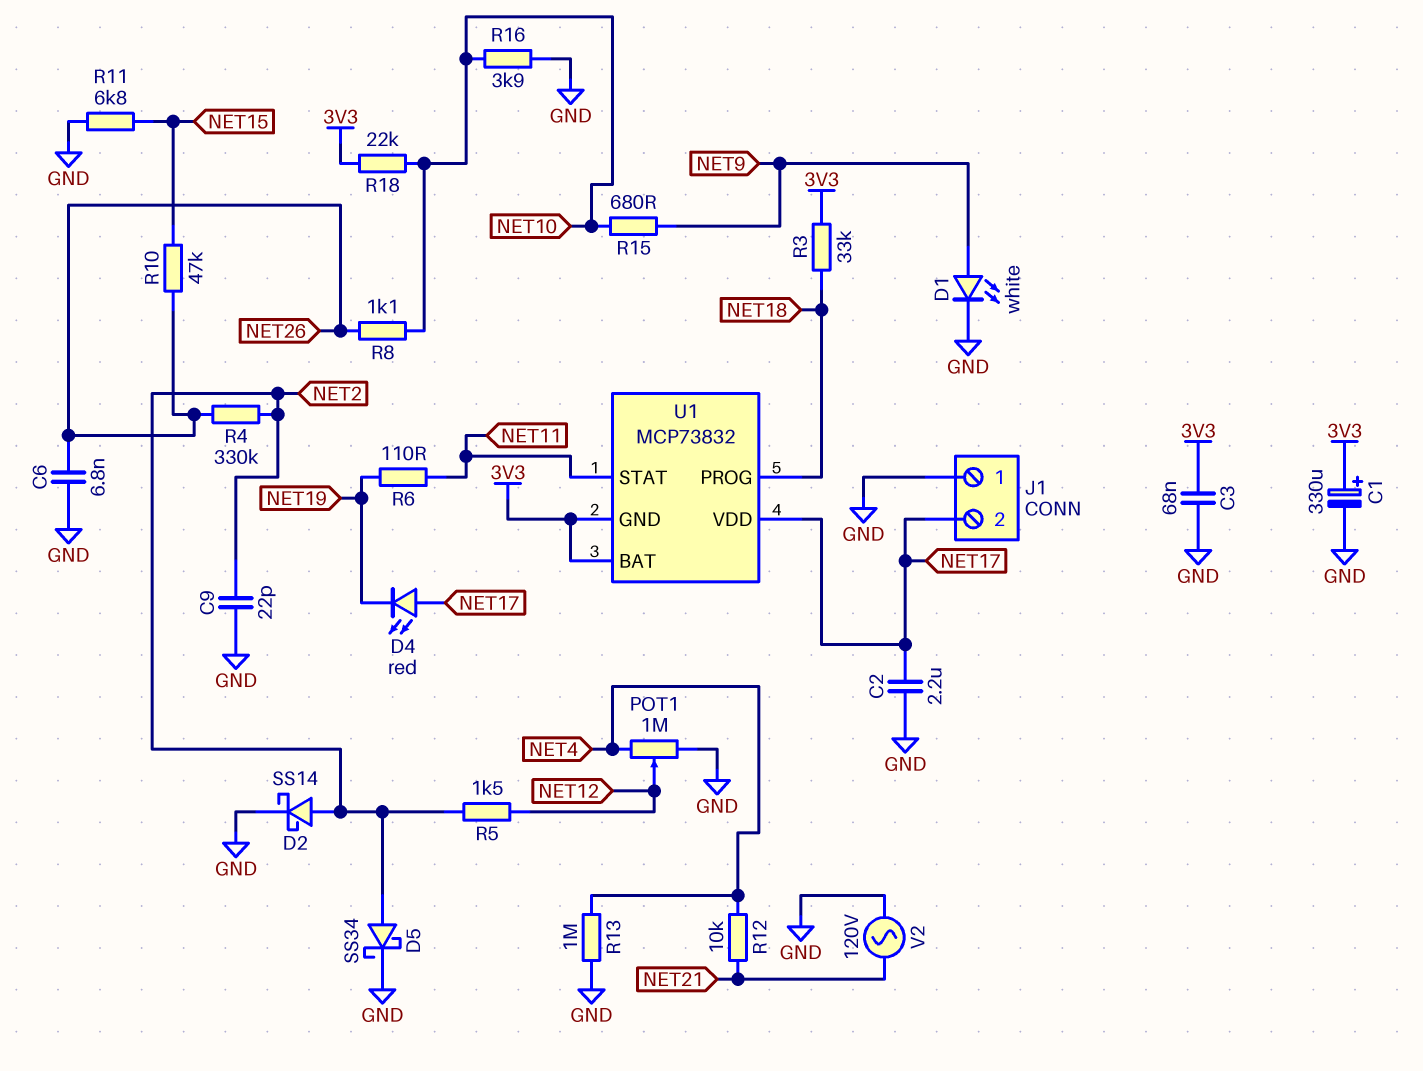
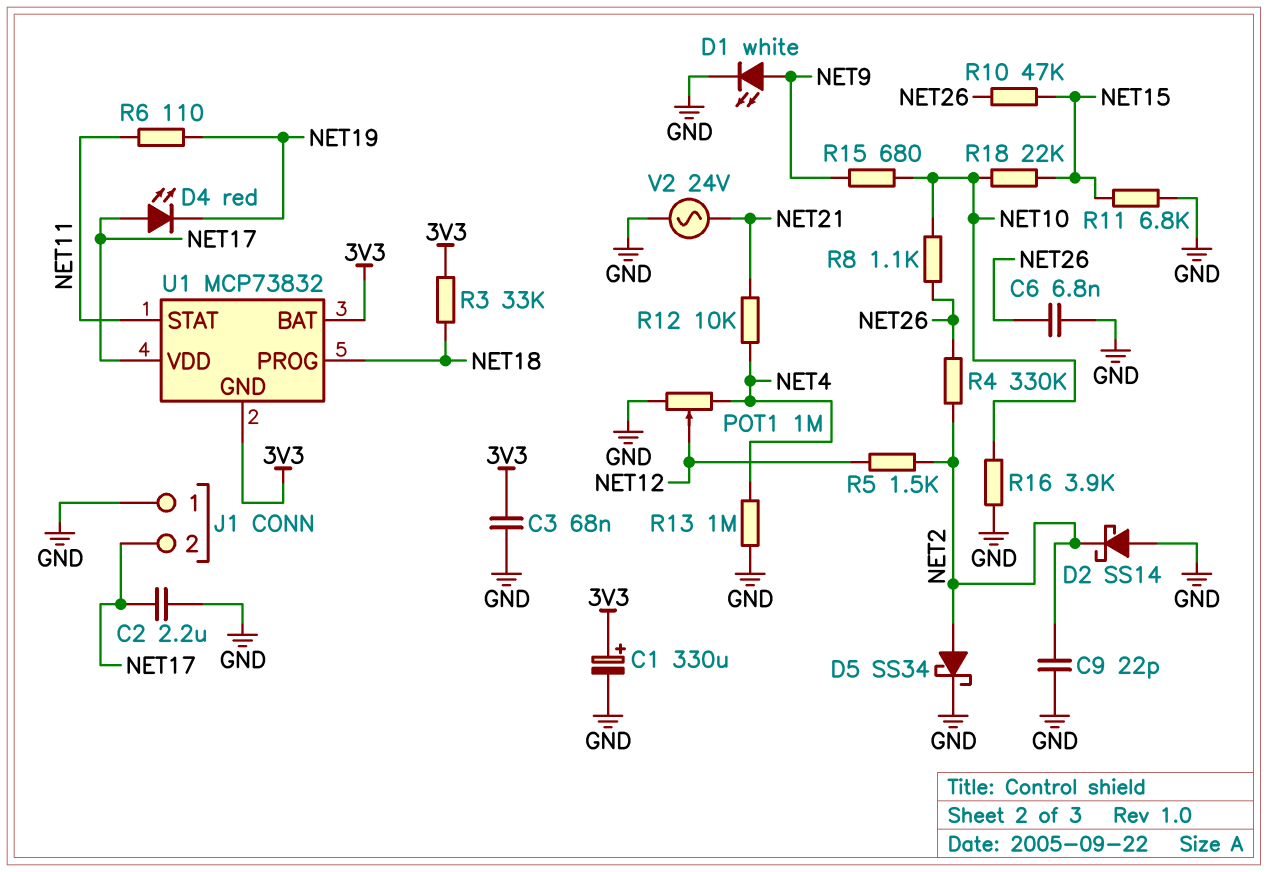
D2: schottky SS14 (A NET2, K GND) -> schottky SS14 (A GND, K NET2)
R18: 22k (3V3, NET10) -> 22k (NET10, NET15)
V2: AC 120V (GND, NET21) -> AC 24V (GND, NET21)

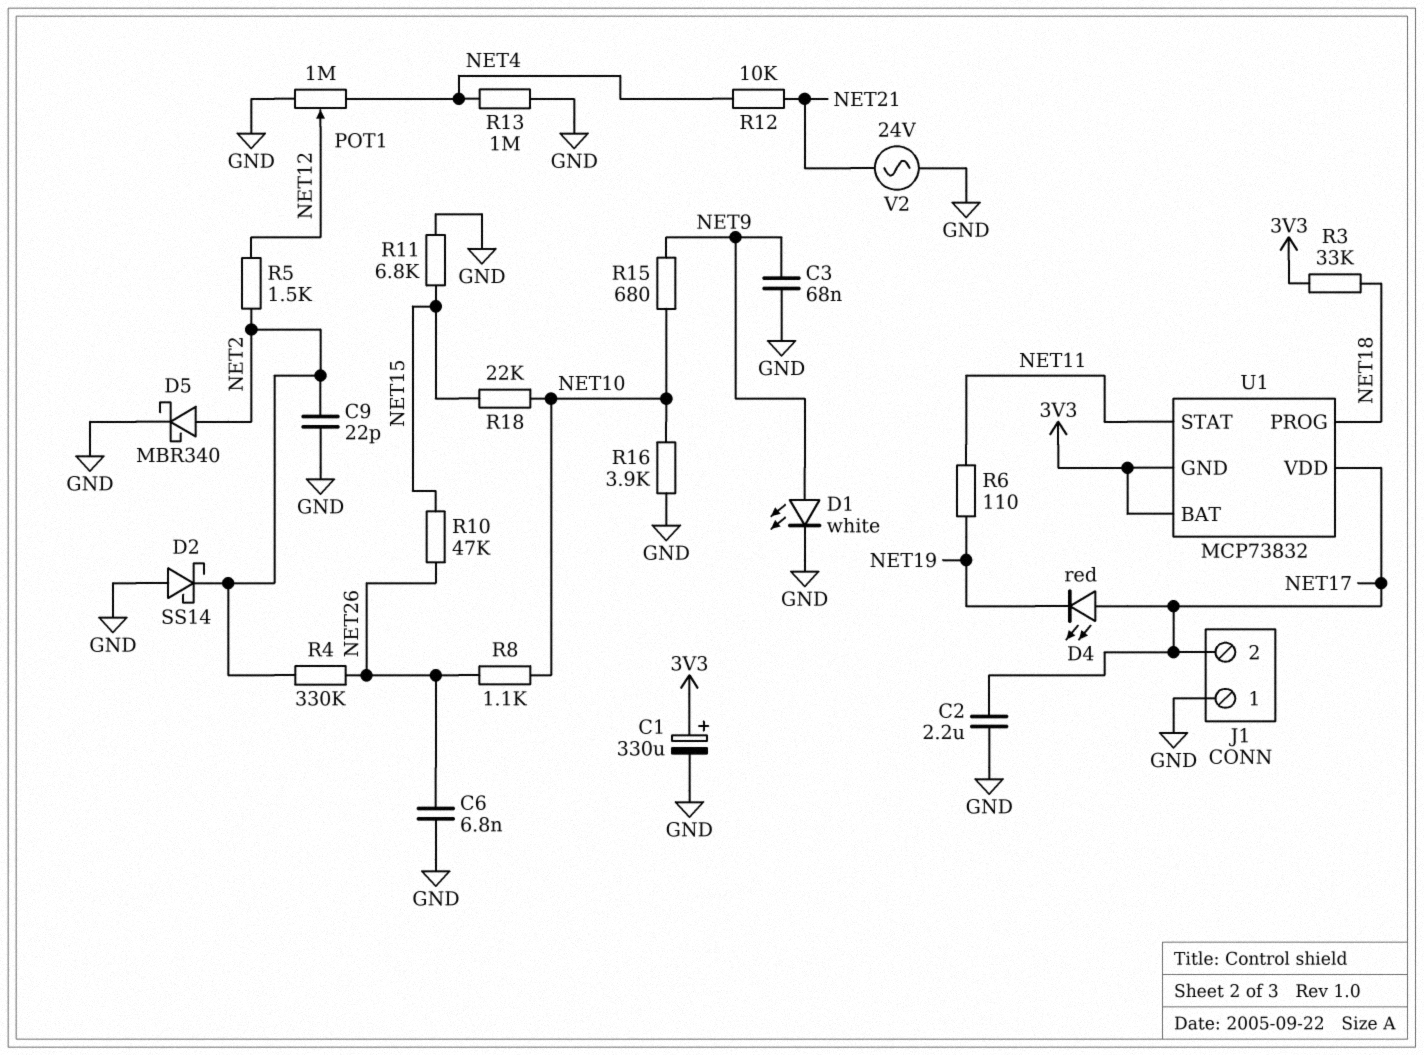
C3: 68nF (3V3, GND) -> 68nF (GND, NET9)
D5: schottky SS34 (A NET2, K GND) -> schottky MBR340 (A NET2, K GND)

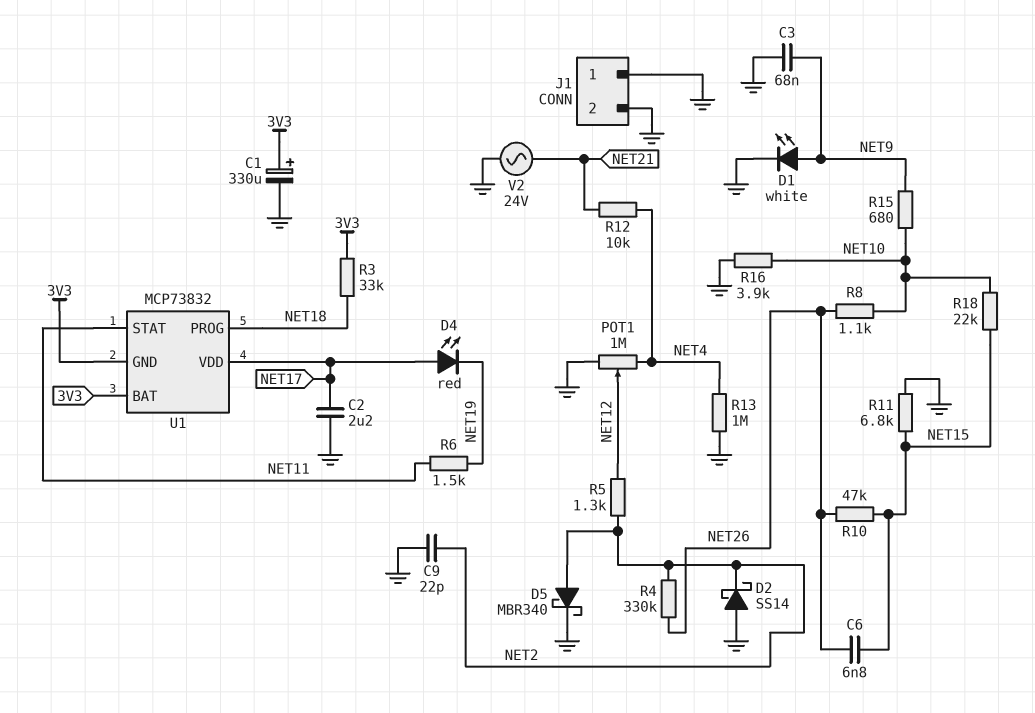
C6: 6.8nF (GND, NET26) -> 6.8nF (NET15, NET26)
J1 pin 2: NET17 -> GND
R5: 1.5k (NET2, NET12) -> 1.3k (NET2, NET12)
R6: 110 (NET11, NET19) -> 1.5k (NET11, NET19)

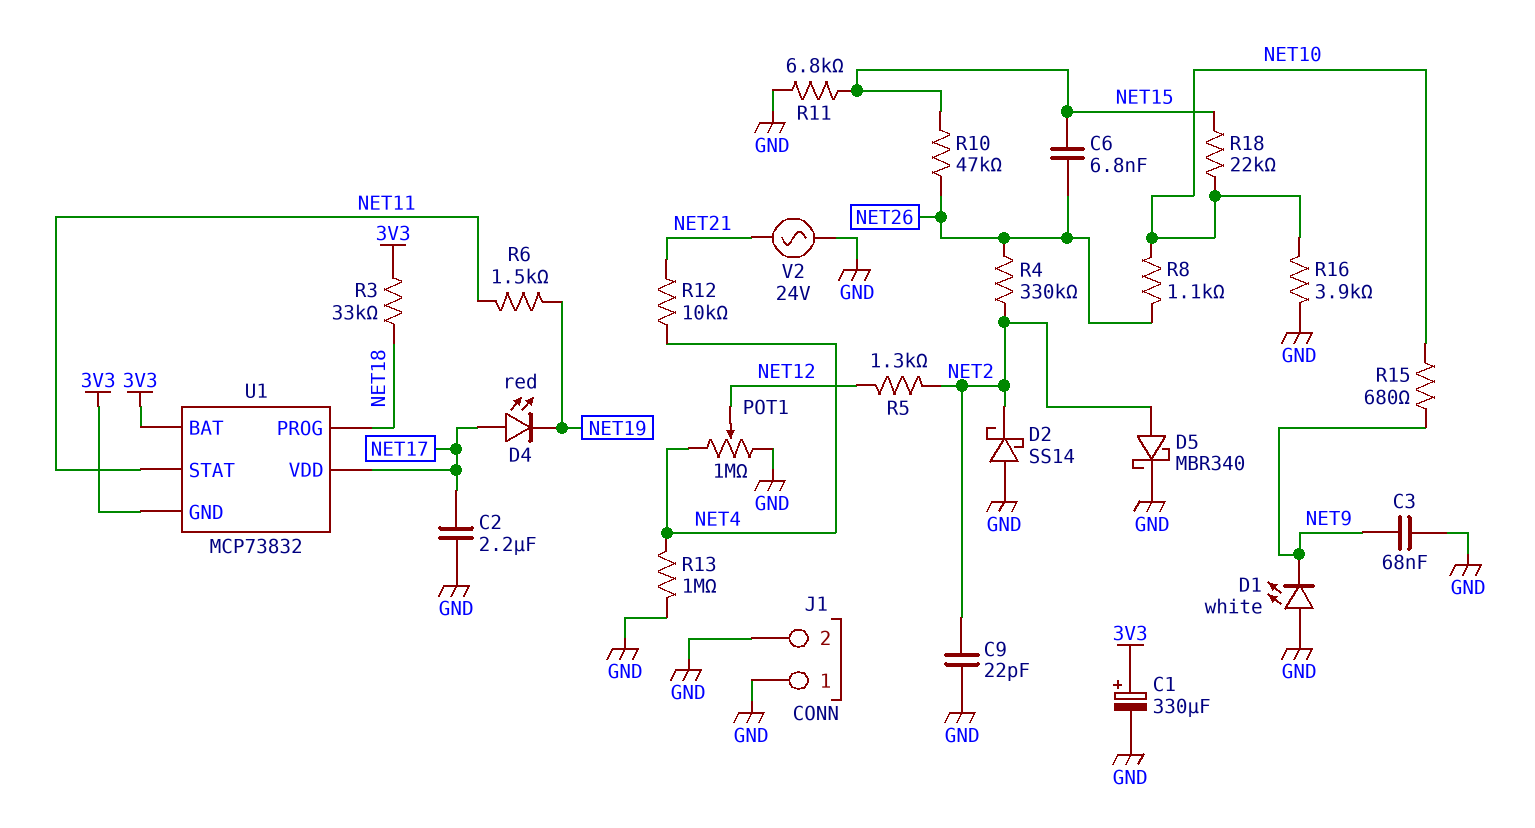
D1: LED white (A NET9, K GND) -> LED white (A GND, K NET9)

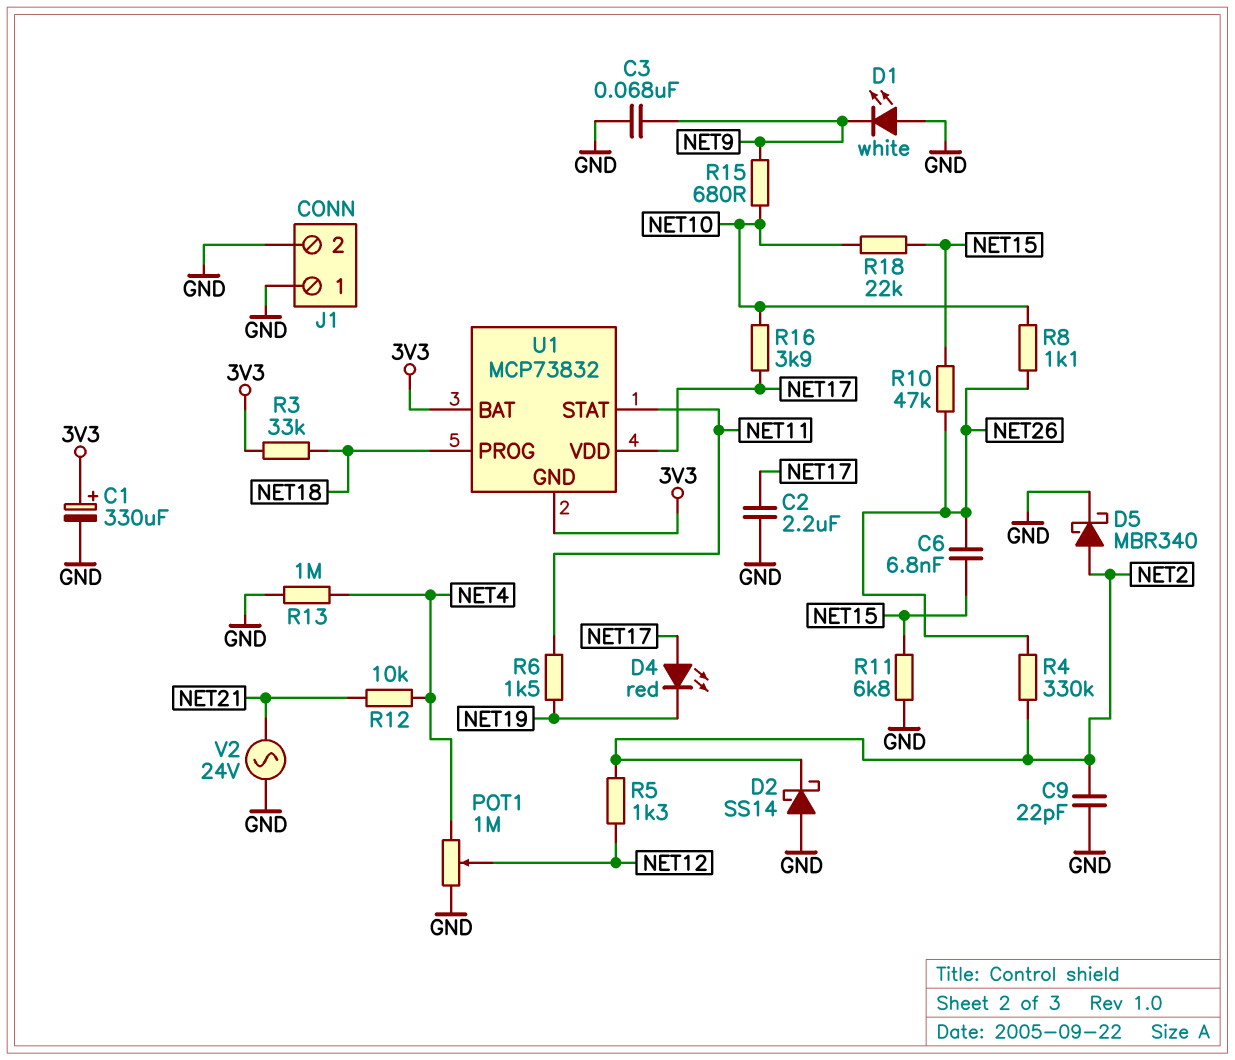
R16: 3.9k (GND, NET10) -> 3.9k (NET10, NET17)

